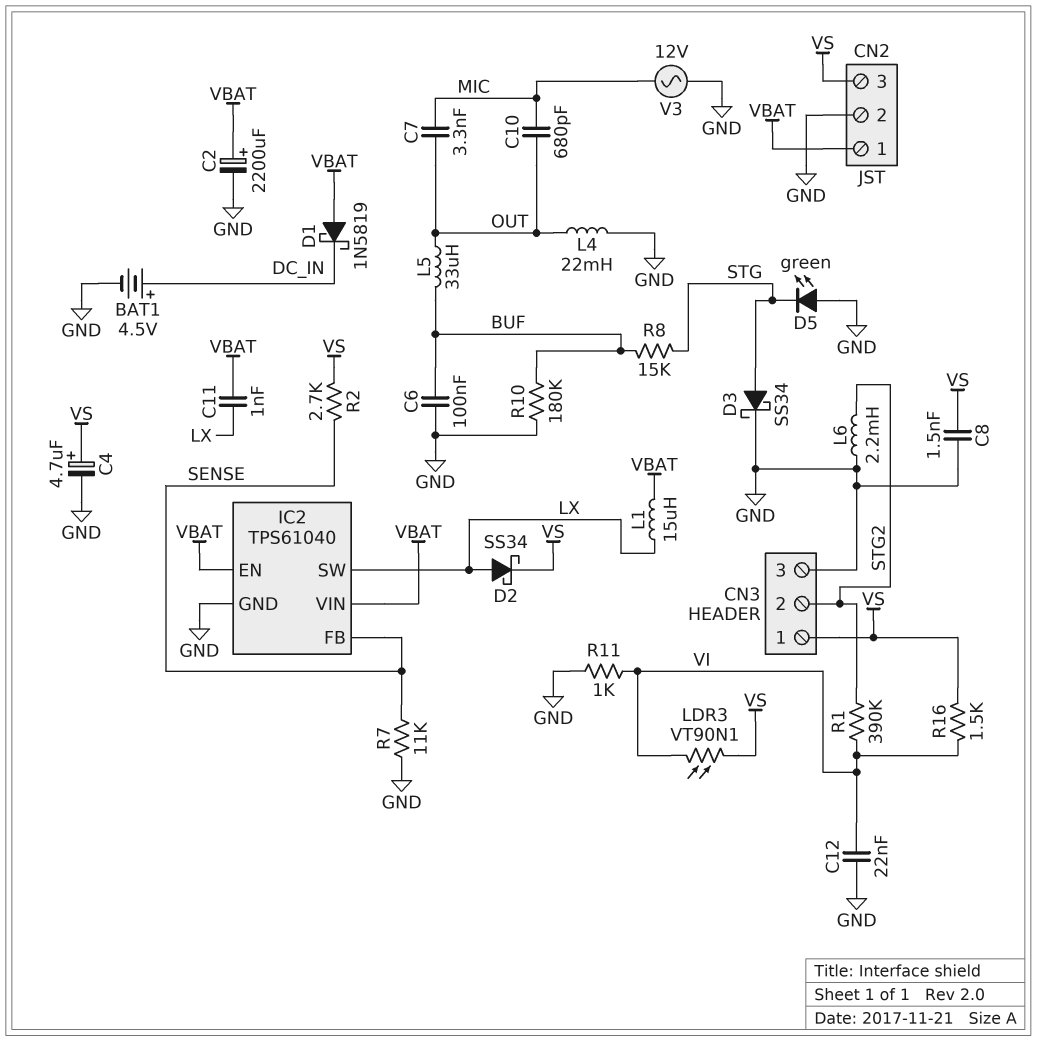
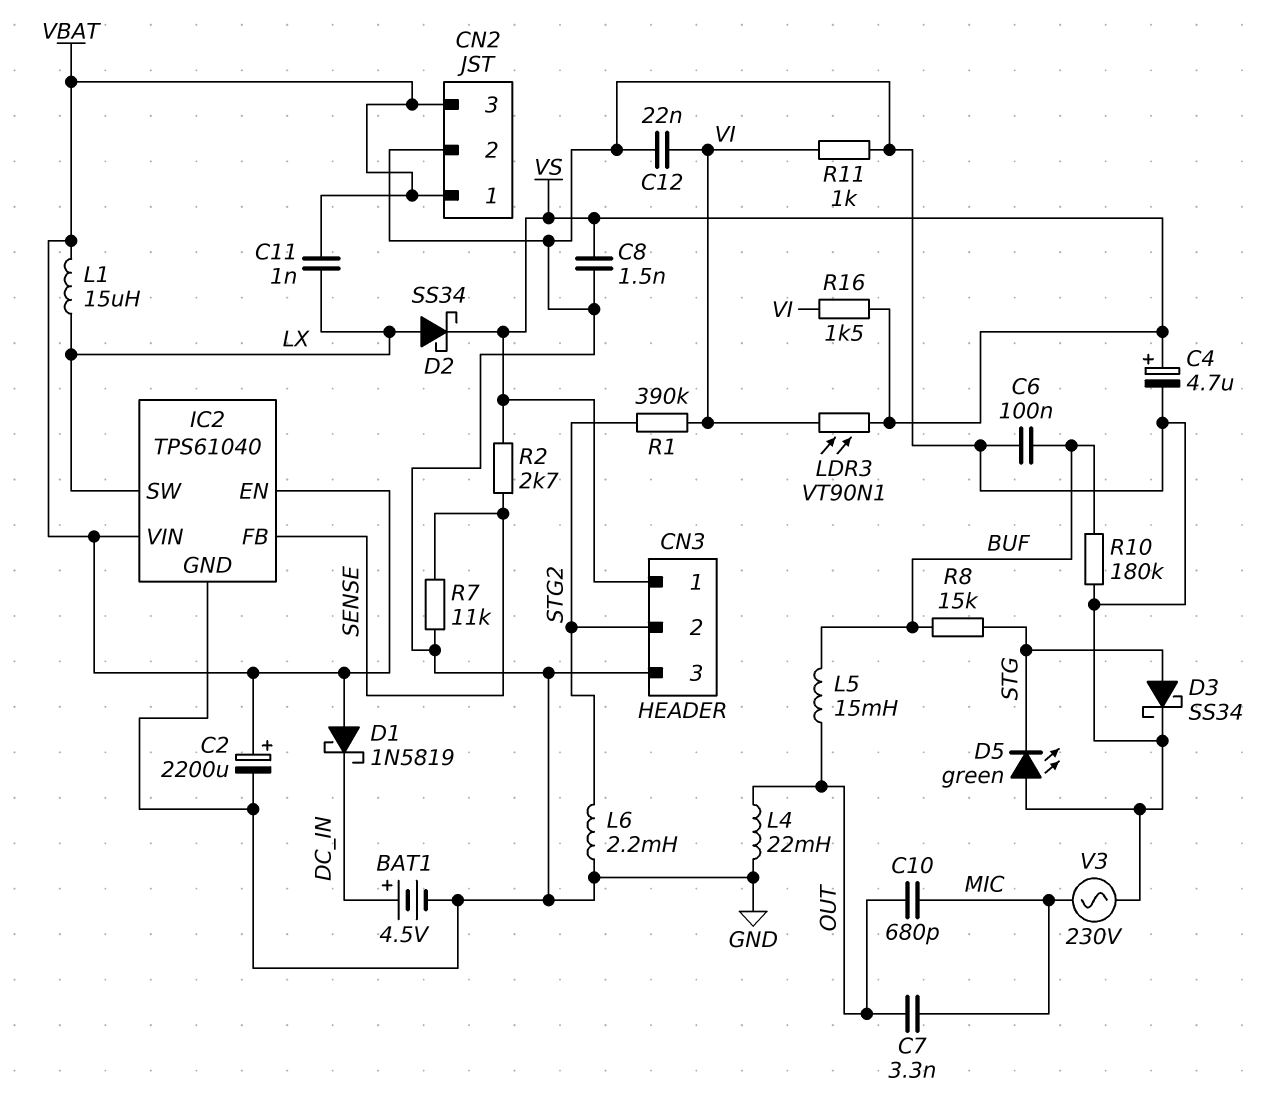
CN2 pin 3: VS -> VBAT
L5: 33uH (BUF, OUT) -> 15mH (BUF, OUT)
V3: AC 12V (GND, MIC) -> AC 230V (GND, MIC)

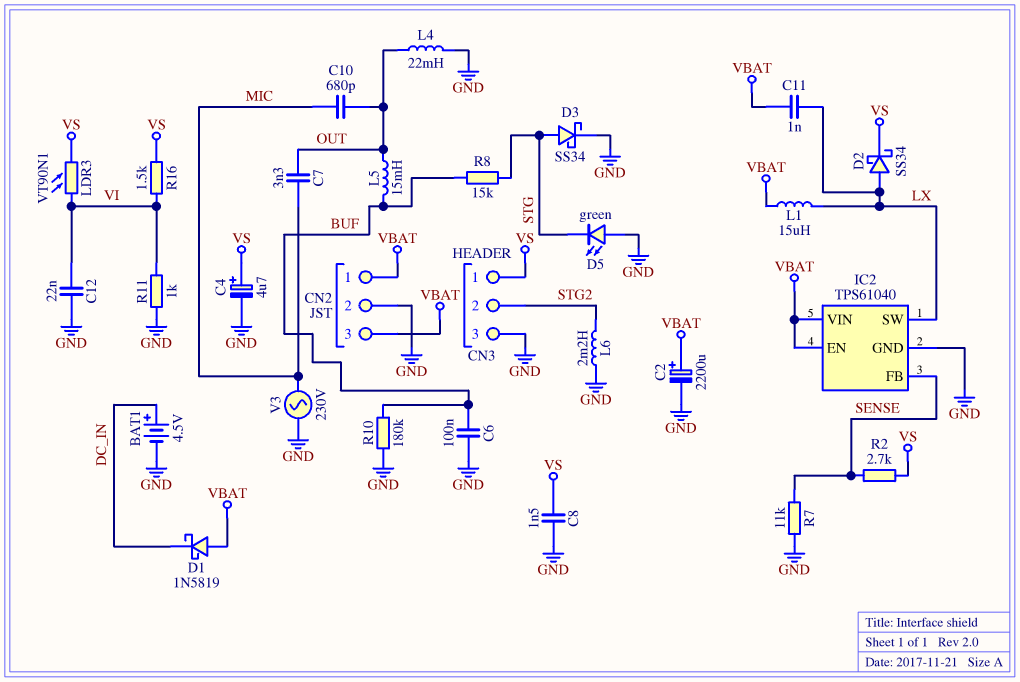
R1: 390k (STG2, VI) -> none

